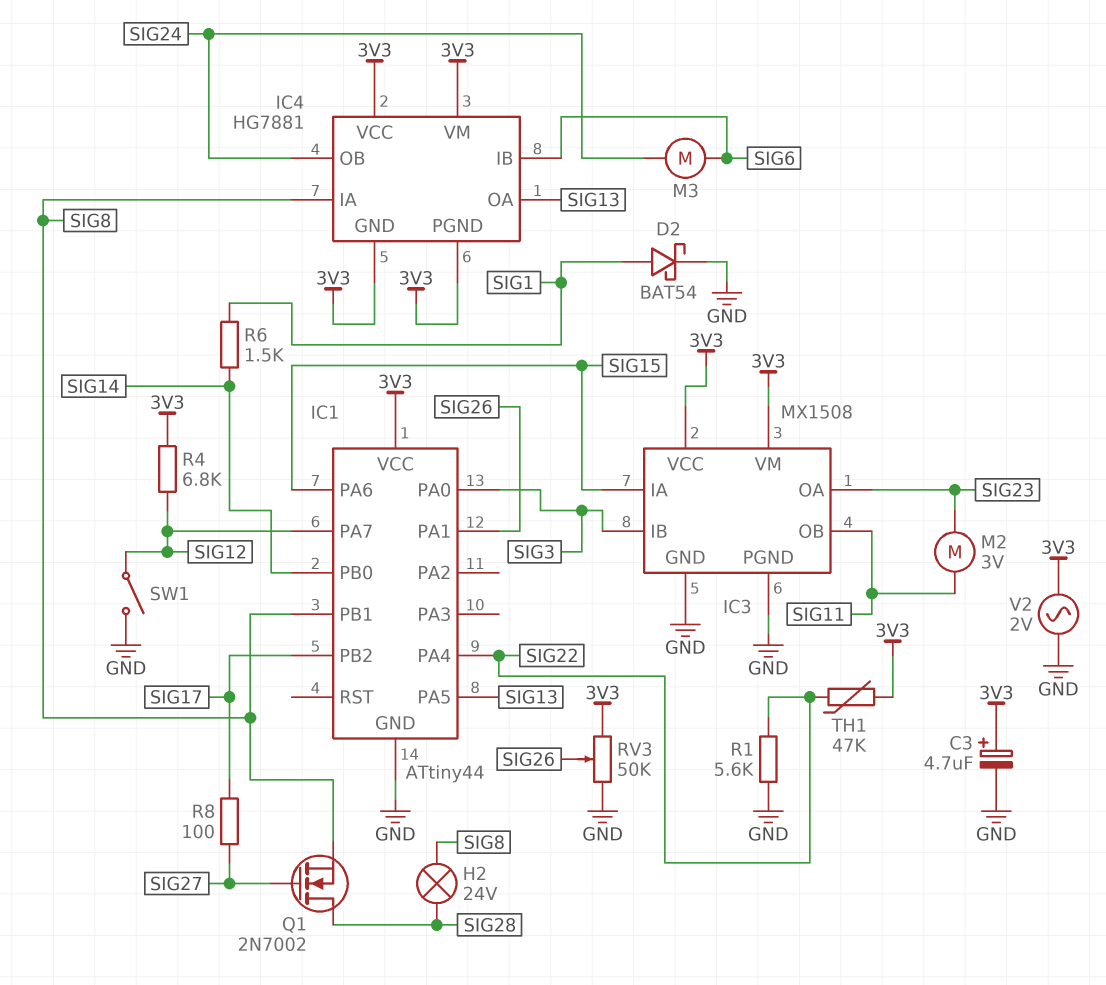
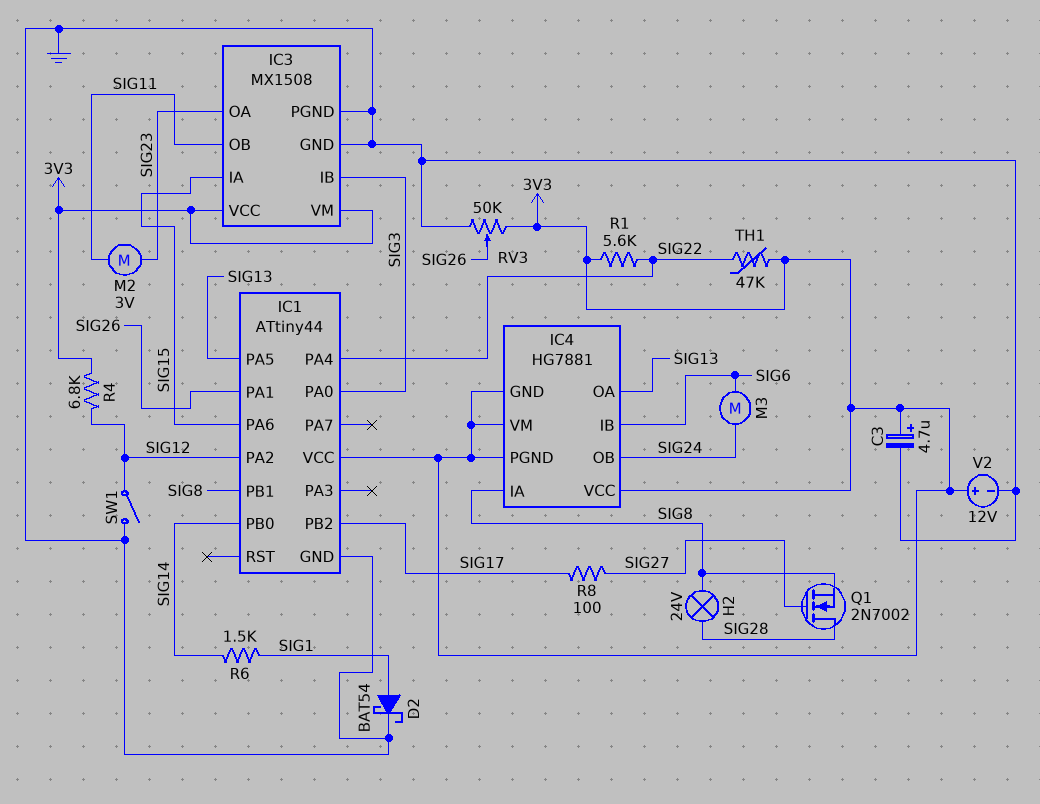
IC1 pin PA2: none -> SIG12
IC1 pin PA7: SIG12 -> none
R1: 5.6k (GND, SIG22) -> 5.6k (3V3, SIG22)
V2: AC 2V (3V3, GND) -> 12V (plus 3V3, minus GND)

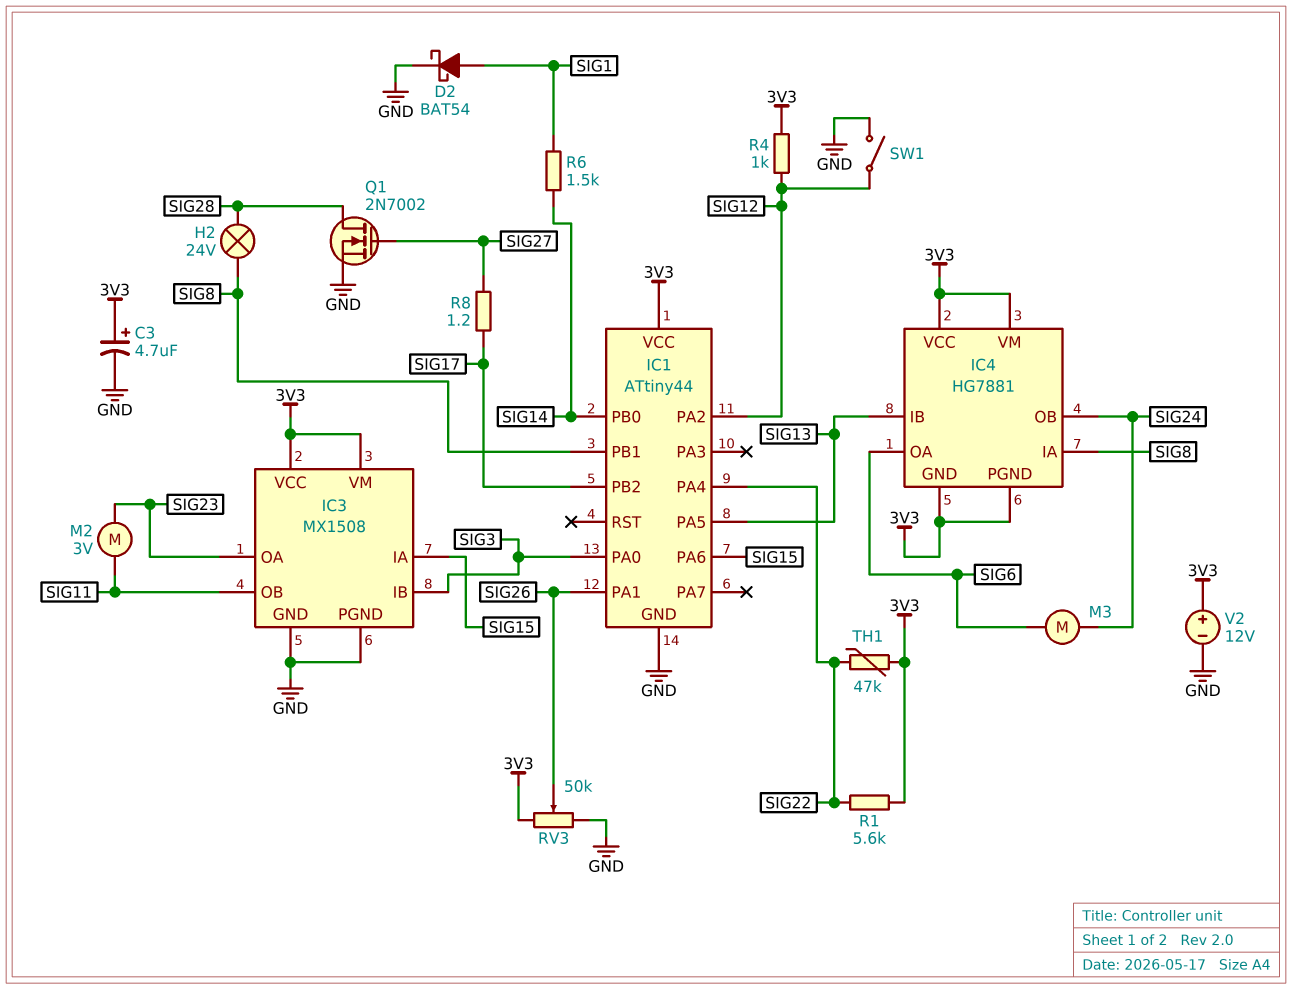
IC4 pin IB: SIG6 -> SIG13
IC4 pin OA: SIG13 -> SIG6
Q1: NMOS 2N7002 (G SIG27, D SIG28, S SIG8) -> NMOS 2N7002 (G SIG27, D SIG28, S GND)
R4: 6.8k (3V3, SIG12) -> 1k (3V3, SIG12)
R8: 100 (SIG17, SIG27) -> 1.2 (SIG17, SIG27)

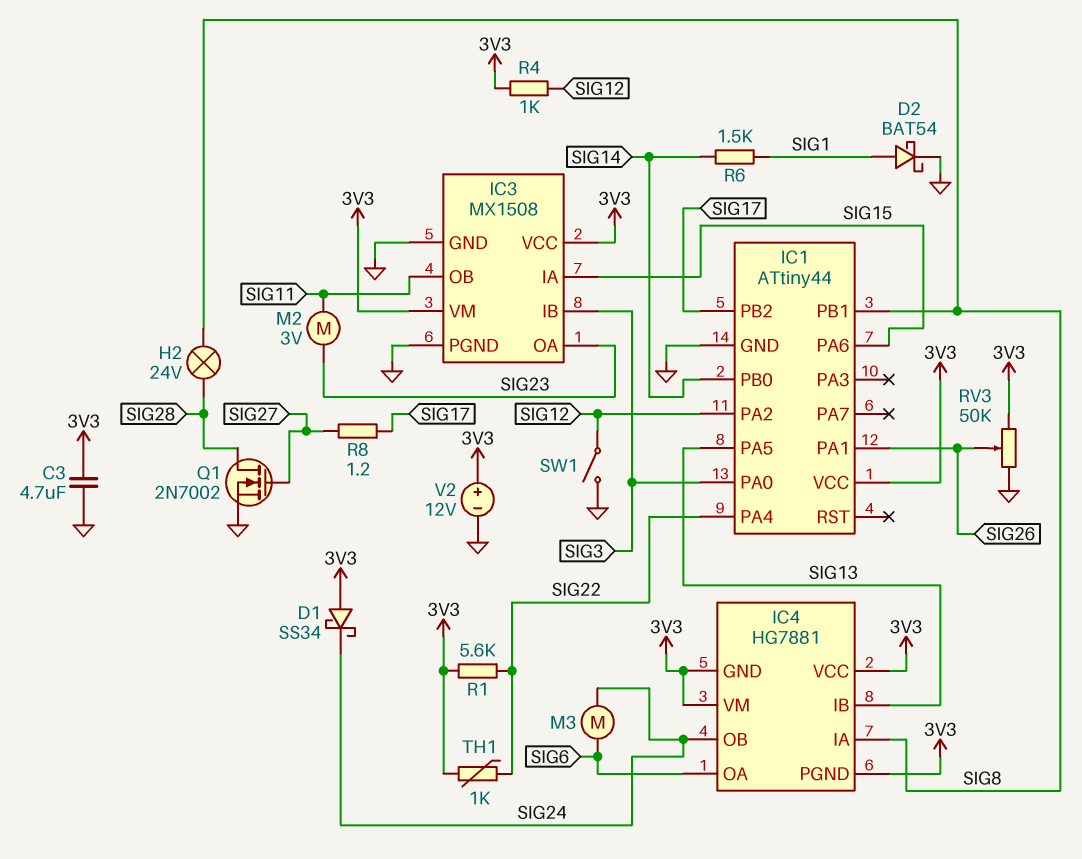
C3: 4.7uF (plus 3V3, minus GND) -> 4.7uF (3V3, GND)
D1: none -> schottky SS34 (A 3V3, K SIG24)
TH1: 47k (3V3, SIG22) -> 1k (3V3, SIG22)

